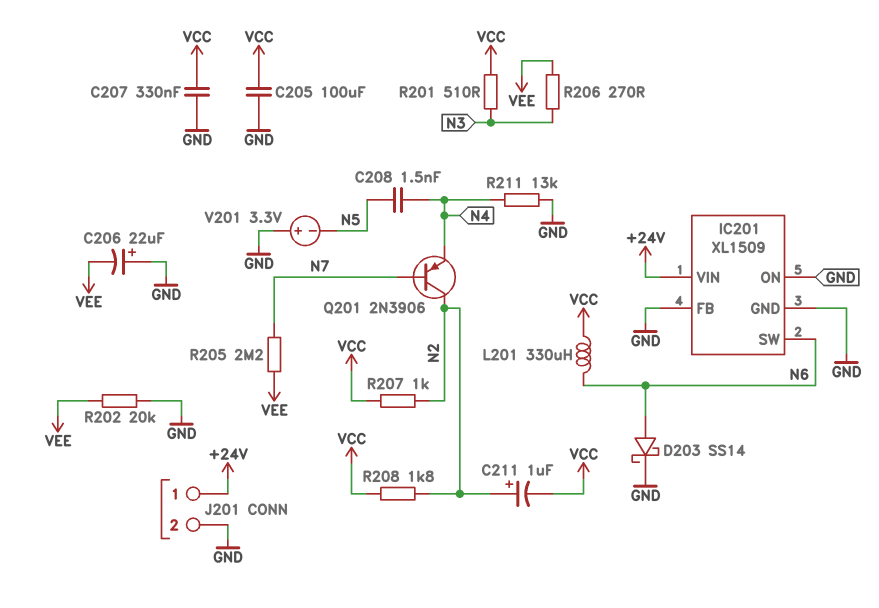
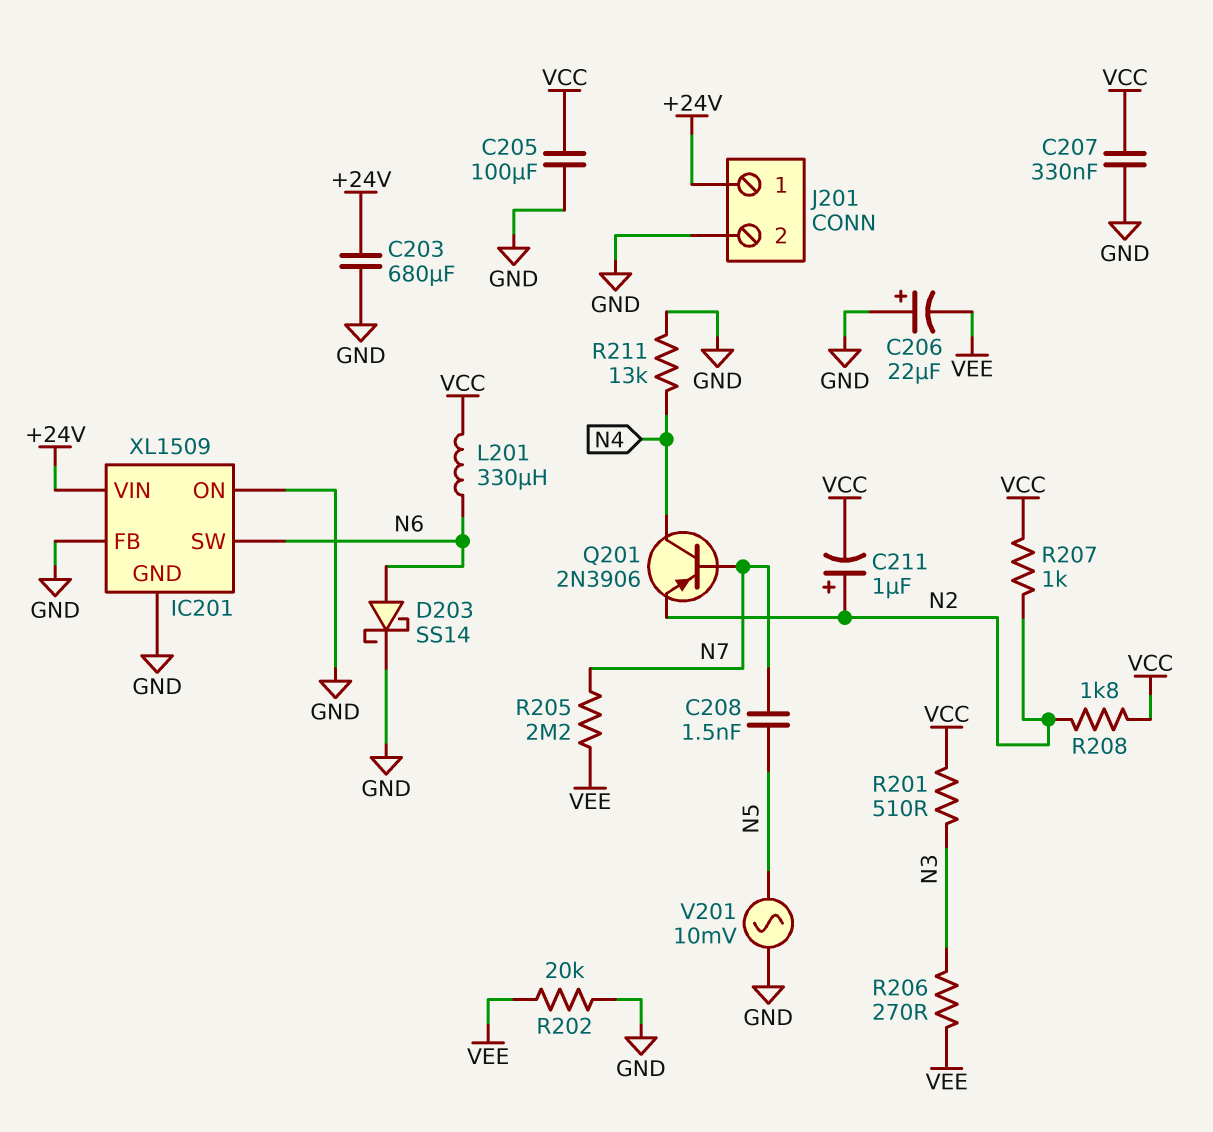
C203: none -> 680uF (+24V, GND)
C208: 1.5nF (N4, N5) -> 1.5nF (N5, N7)
Q201: PNP 2N3906 (B N7, C N2, E N4) -> PNP 2N3906 (B N7, C N4, E N2)
V201: 3.3V (plus GND, minus N5) -> AC 10mV (GND, N5)

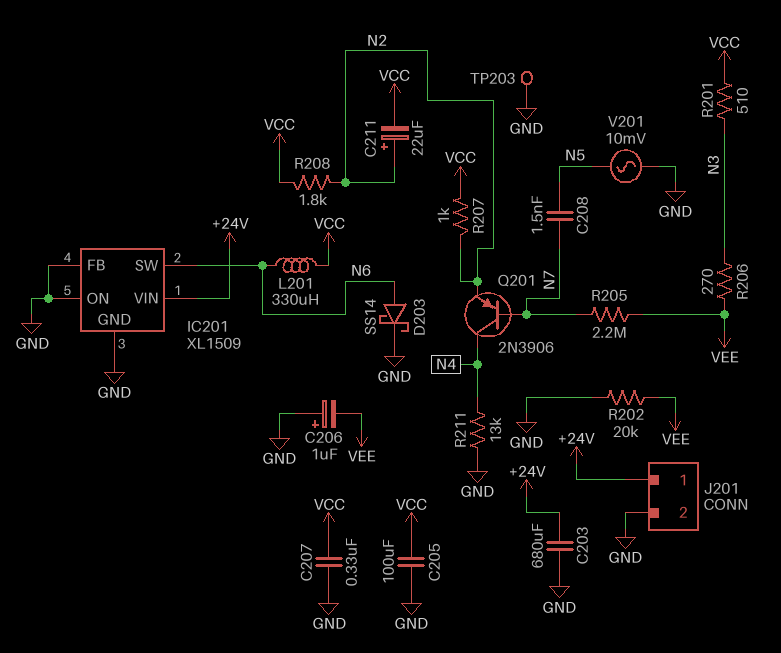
C206: 22uF (plus GND, minus VEE) -> 1uF (plus GND, minus VEE)
C211: 1uF (plus N2, minus VCC) -> 22uF (plus N2, minus VCC)
TP203: none -> test point (GND)

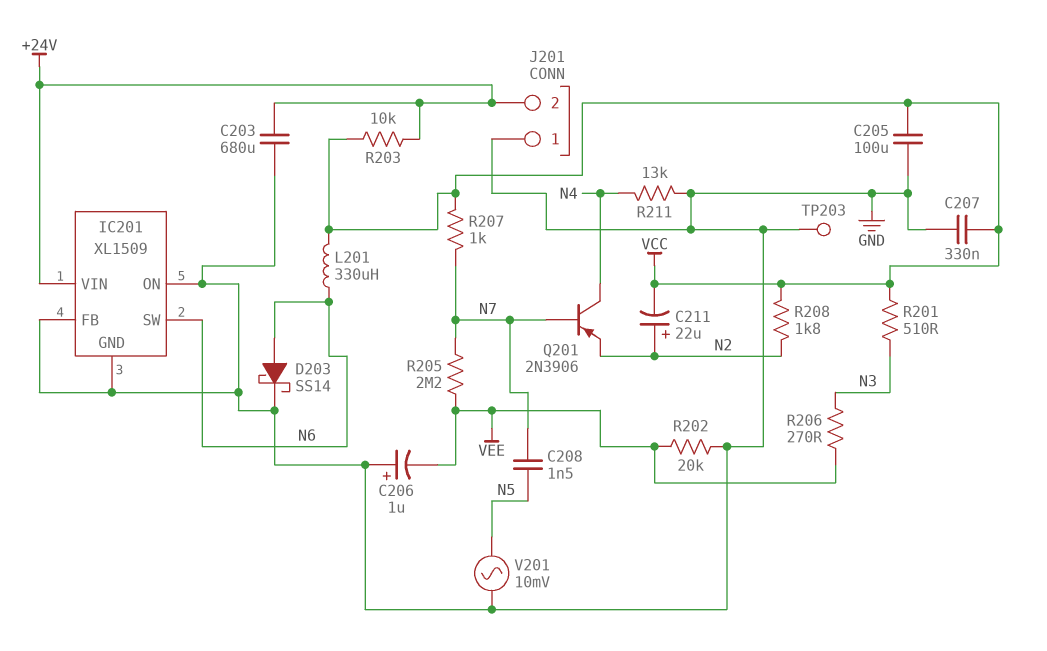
J201 pin 1: +24V -> GND
J201 pin 2: GND -> +24V
R203: none -> 10k (+24V, VCC)
R207: 1k (N2, VCC) -> 1k (N7, VCC)

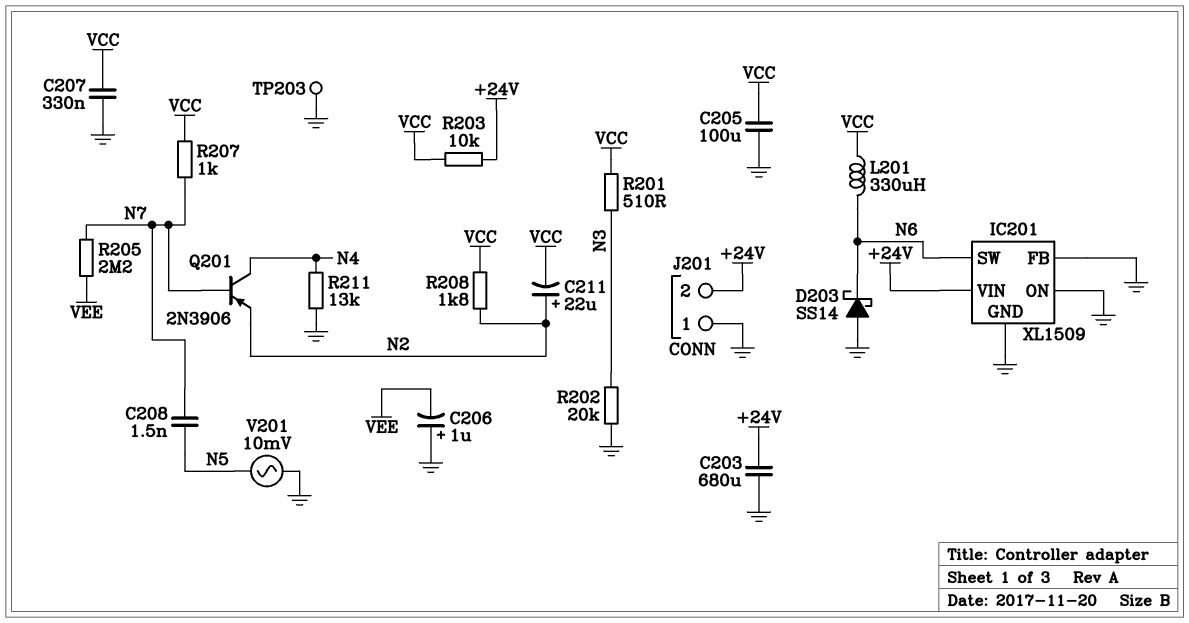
D203: schottky SS14 (A N6, K GND) -> schottky SS14 (A GND, K N6)
R202: 20k (GND, VEE) -> 20k (GND, N3)
R206: 270 (N3, VEE) -> none

